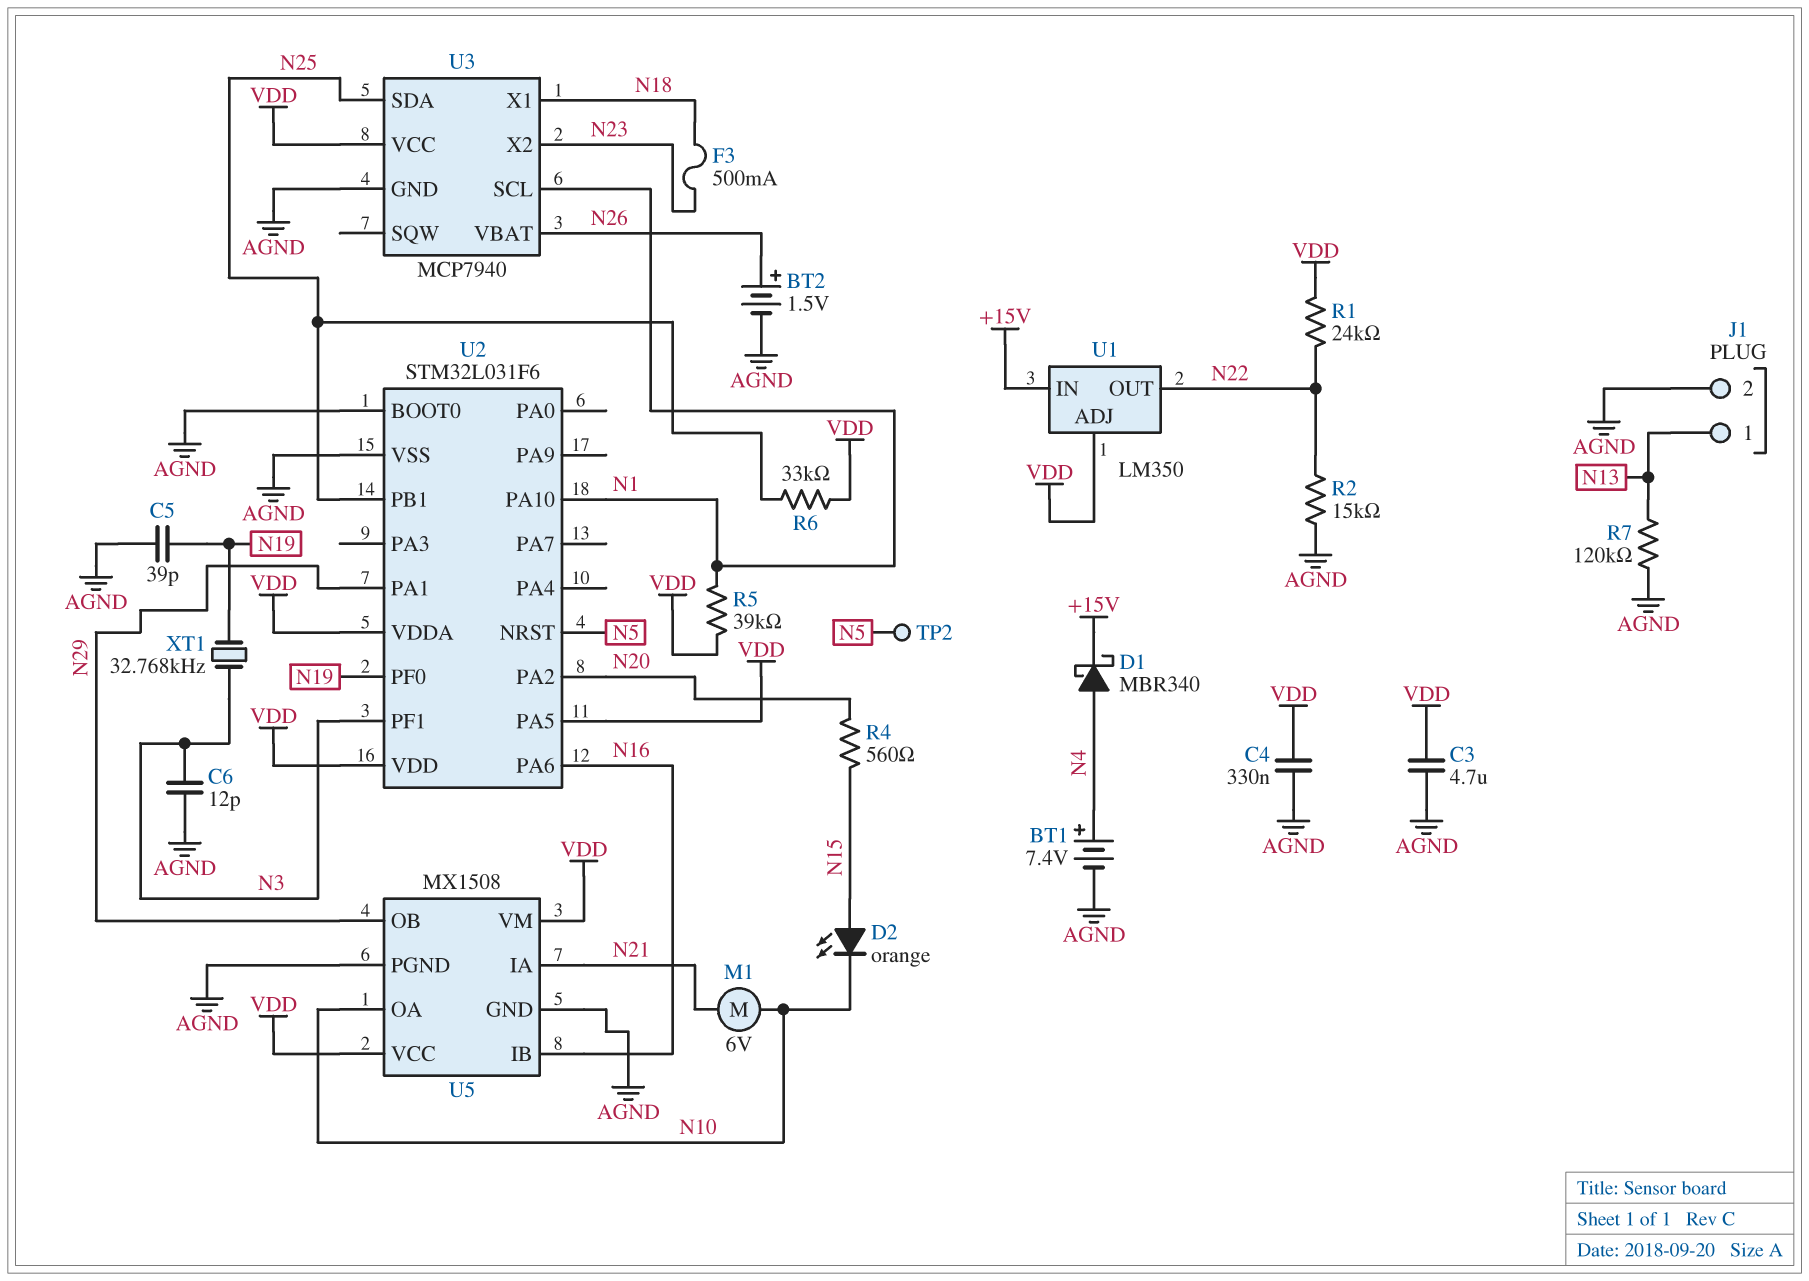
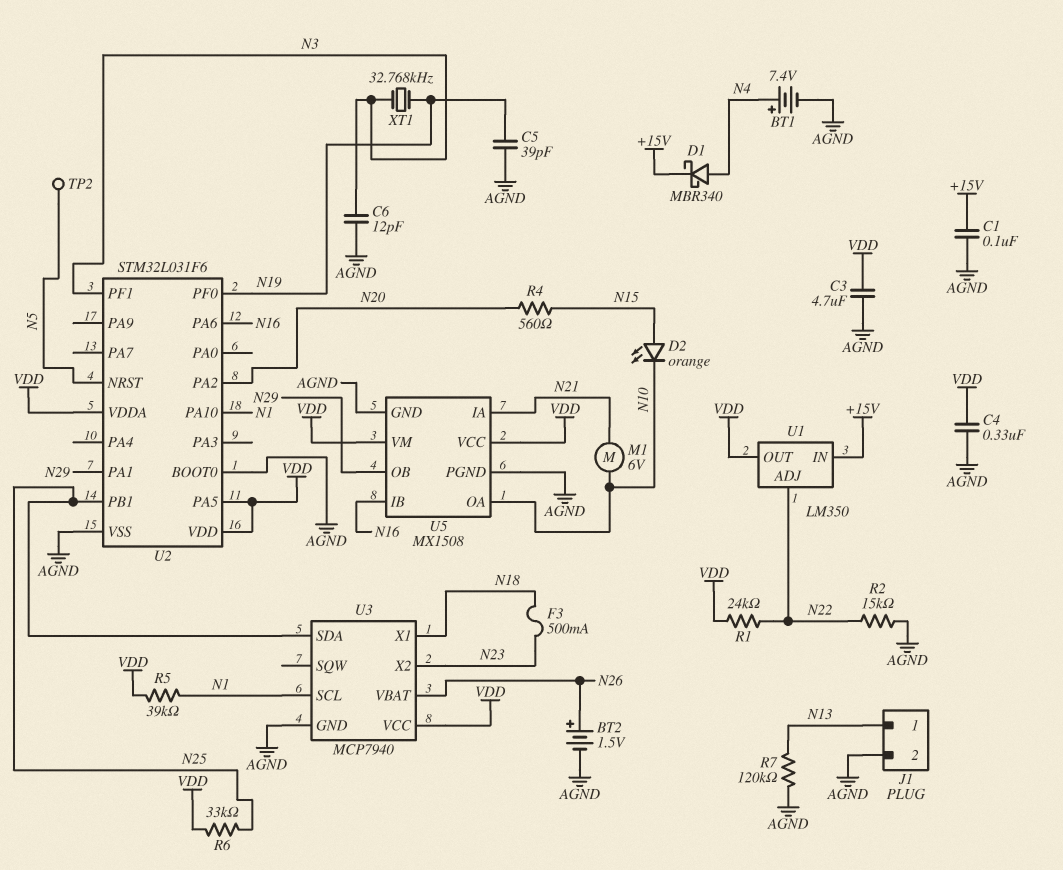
C1: none -> 100nF (+15V, AGND)
U1 pin ADJ: VDD -> N22
U1 pin OUT: N22 -> VDD

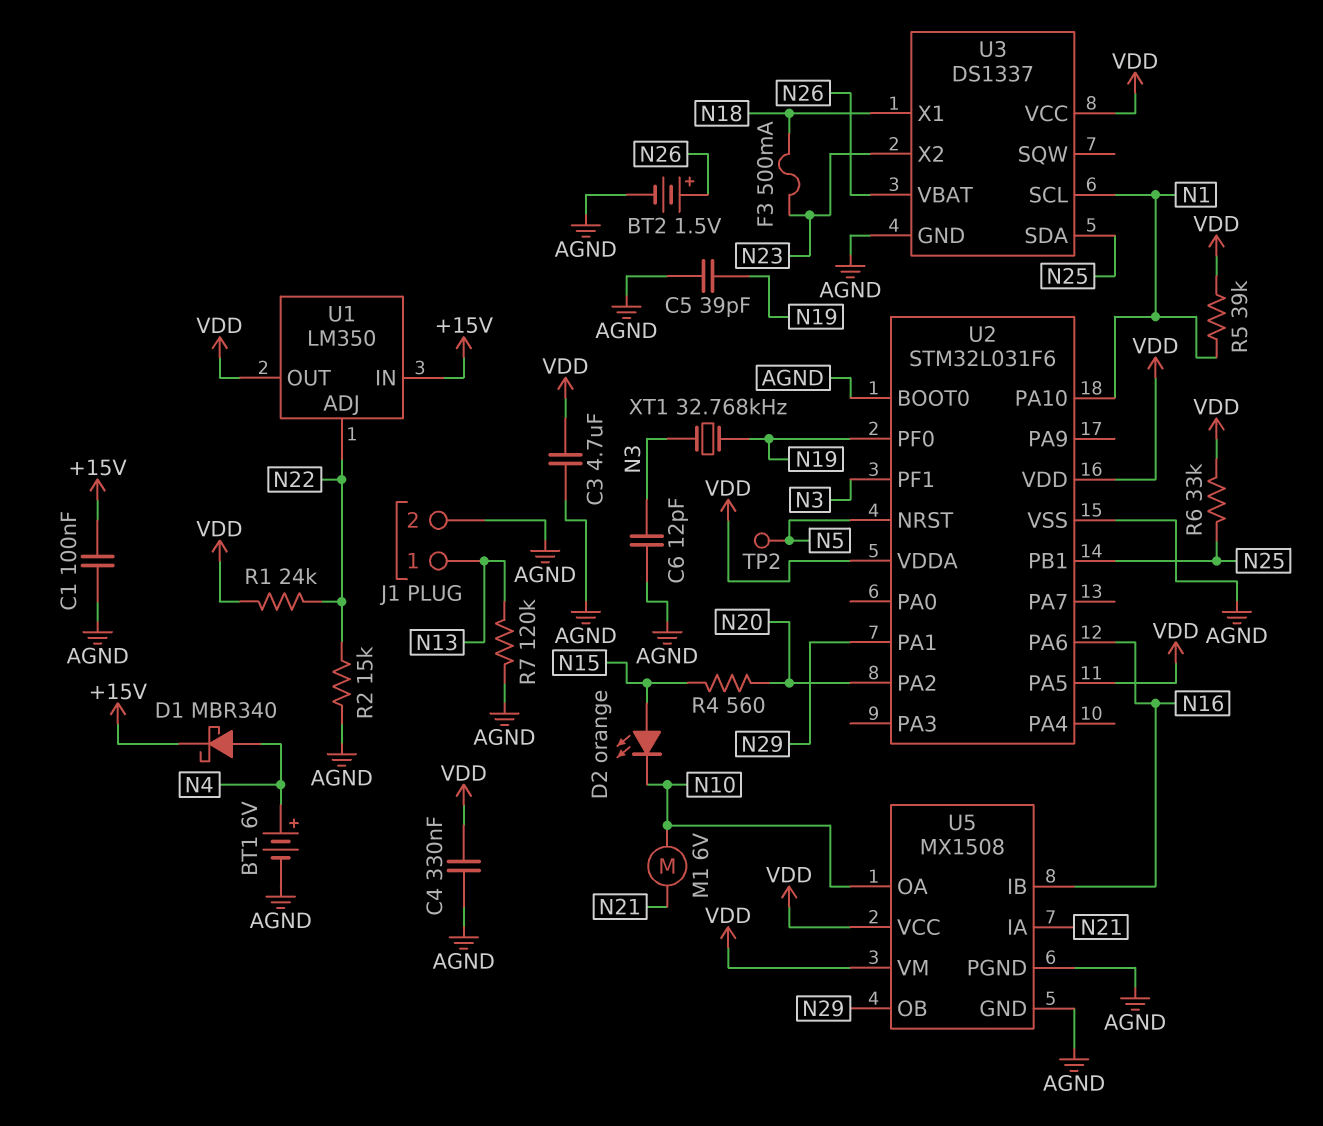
BT1: 7.4V (plus N4, minus AGND) -> 6V (plus N4, minus AGND)
U3: MCP7940 -> DS1337

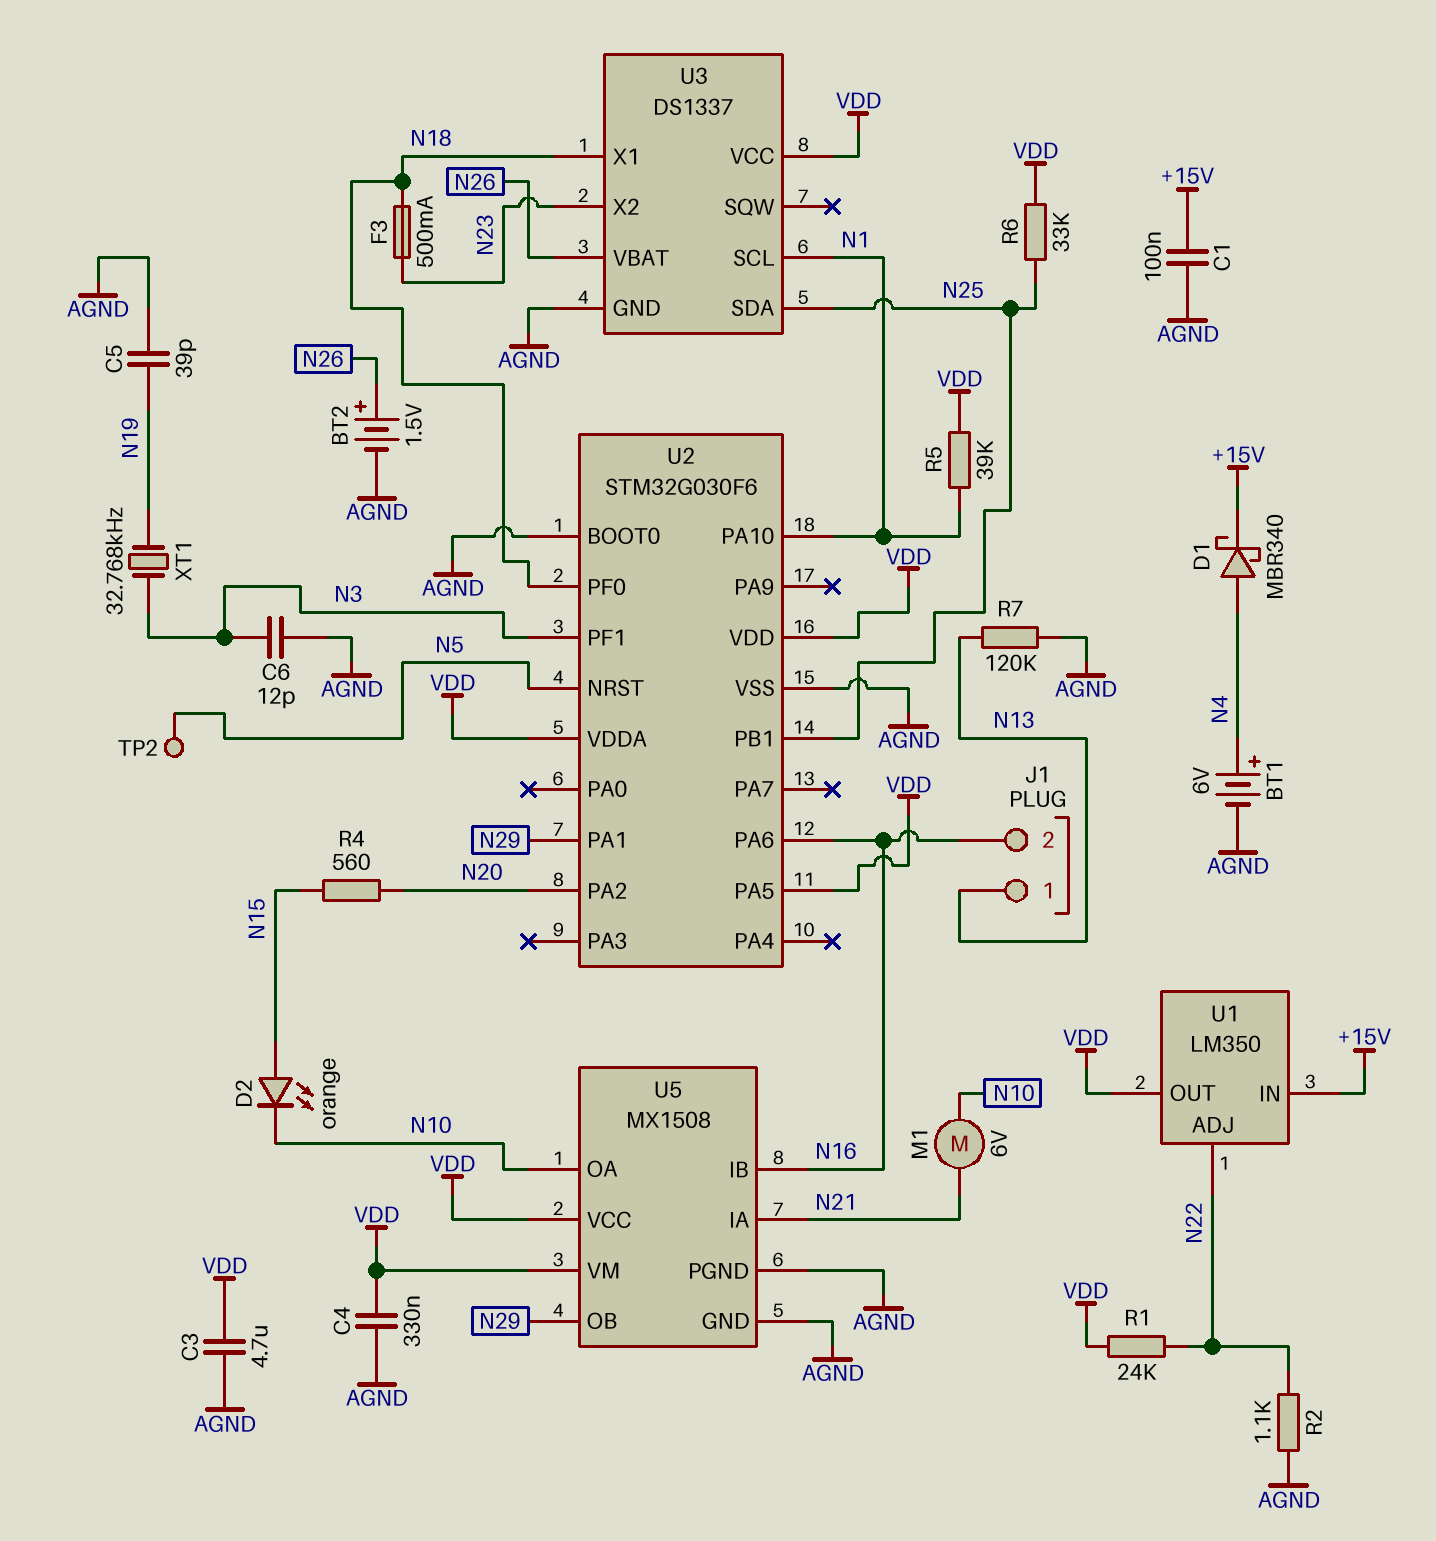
J1 pin 2: AGND -> N16
R2: 15k (AGND, N22) -> 1.1k (AGND, N22)
U2: STM32L031F6 -> STM32G030F6
U2 pin PF0: N19 -> N18

